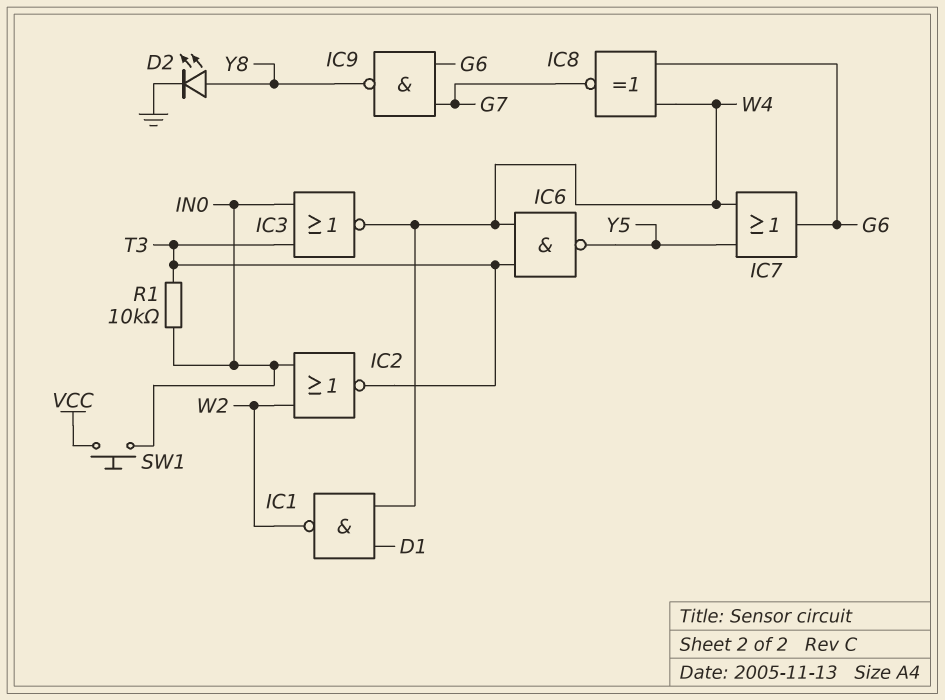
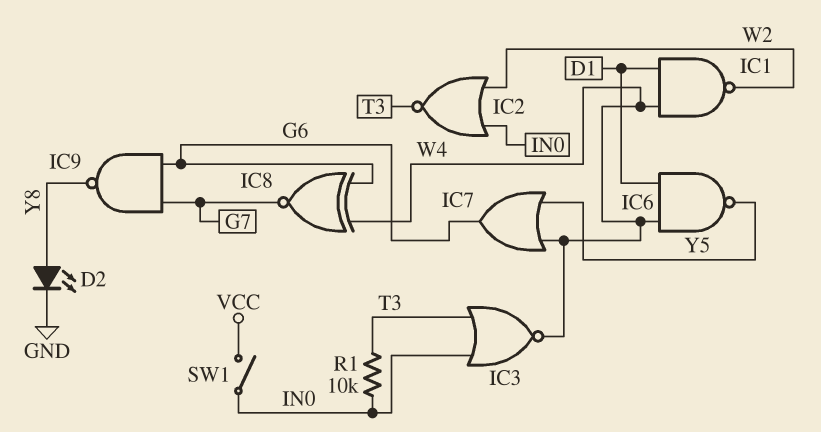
IC6: NAND (in T3, in W4, out Y5) -> NAND (in D1, in W4, out Y5)
SW1: button (IN0, VCC) -> switch (IN0, VCC)

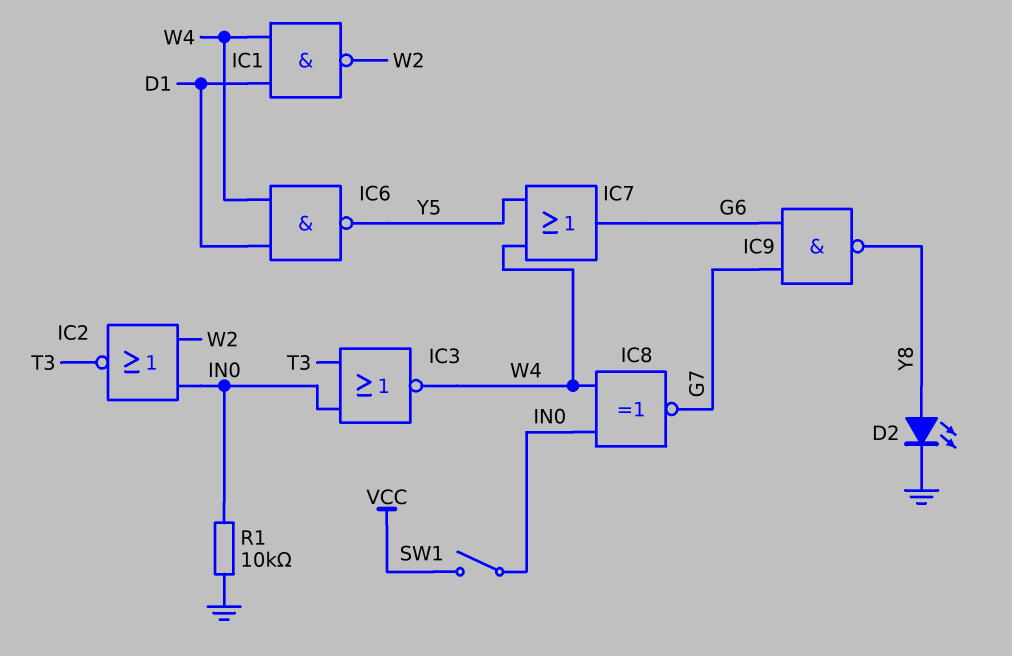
IC8: XNOR (in G6, in W4, out G7) -> XNOR (in IN0, in W4, out G7)
R1: 10k (IN0, T3) -> 10k (GND, IN0)

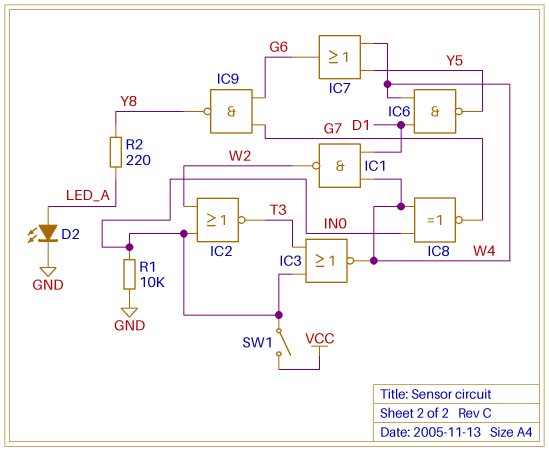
D2: LED (A Y8, K GND) -> LED (A LED_A, K GND)
R2: none -> 220 (LED_A, Y8)

